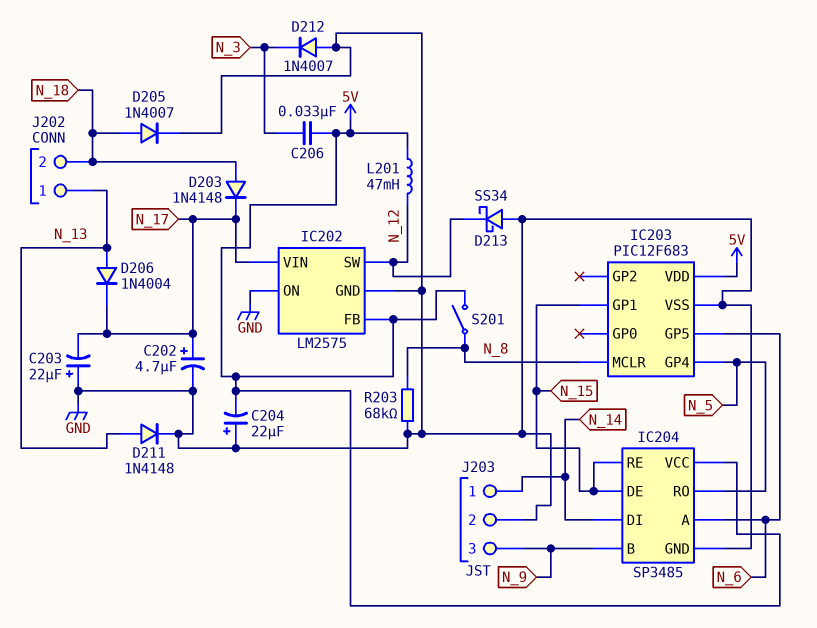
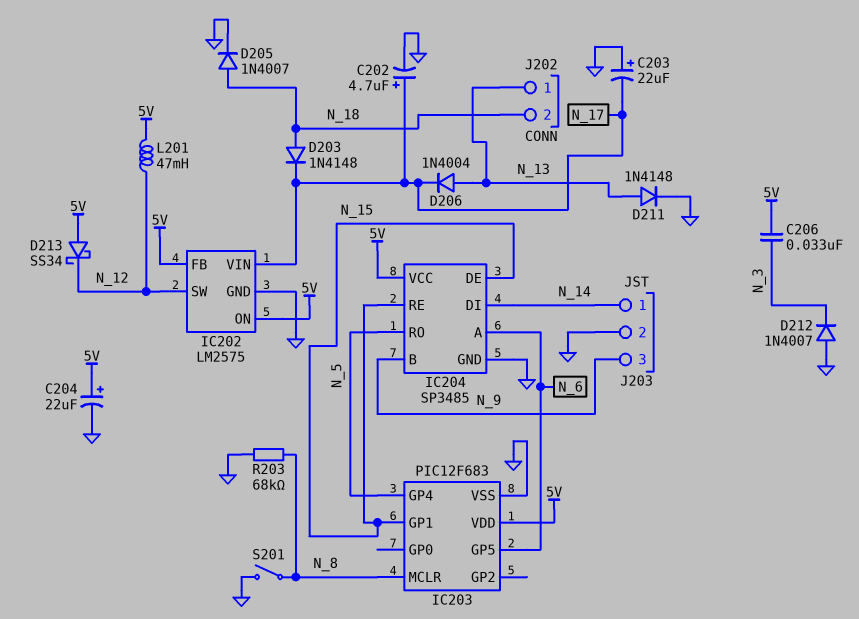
C204: 22uF (plus GND, minus 5V) -> 22uF (plus 5V, minus GND)
D213: schottky SS34 (A GND, K N_12) -> schottky SS34 (A 5V, K N_12)
IC202 pin ON: GND -> 5V
S201: switch (5V, N_8) -> switch (GND, N_8)

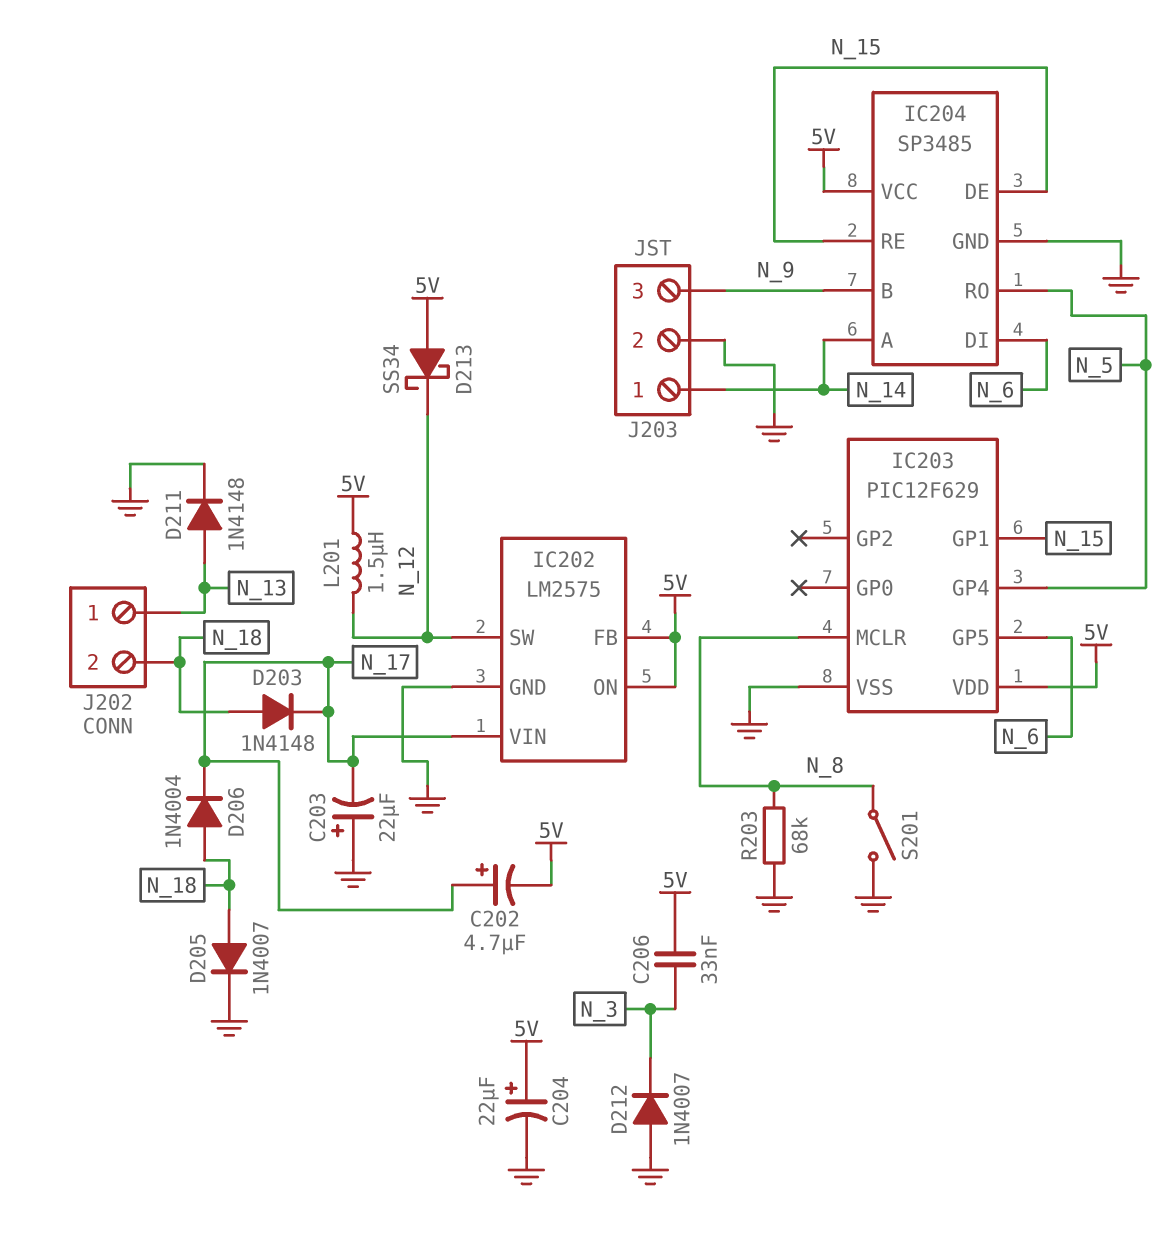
C202: 4.7uF (plus N_17, minus GND) -> 4.7uF (plus N_17, minus 5V)
D206: diode 1N4004 (A N_13, K N_17) -> diode 1N4004 (A N_18, K N_17)
IC203: PIC12F683 -> PIC12F629
IC204 pin A: N_6 -> N_14
IC204 pin DI: N_14 -> N_6
L201: 47mH (5V, N_12) -> 1.5uH (5V, N_12)

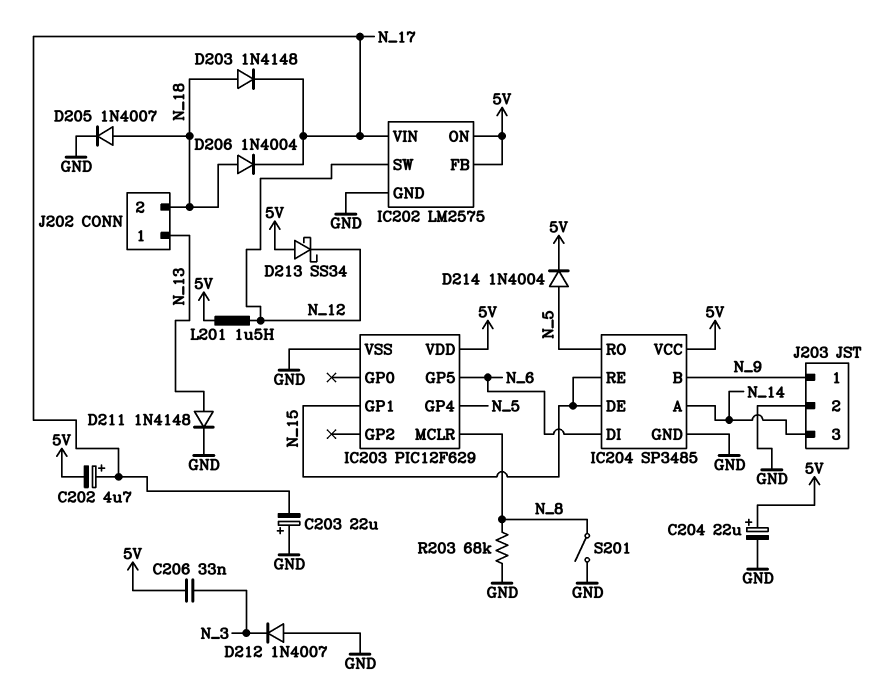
D214: none -> diode 1N4004 (A N_5, K 5V)
J203 pin 1: N_14 -> N_9
J203 pin 3: N_9 -> N_14

